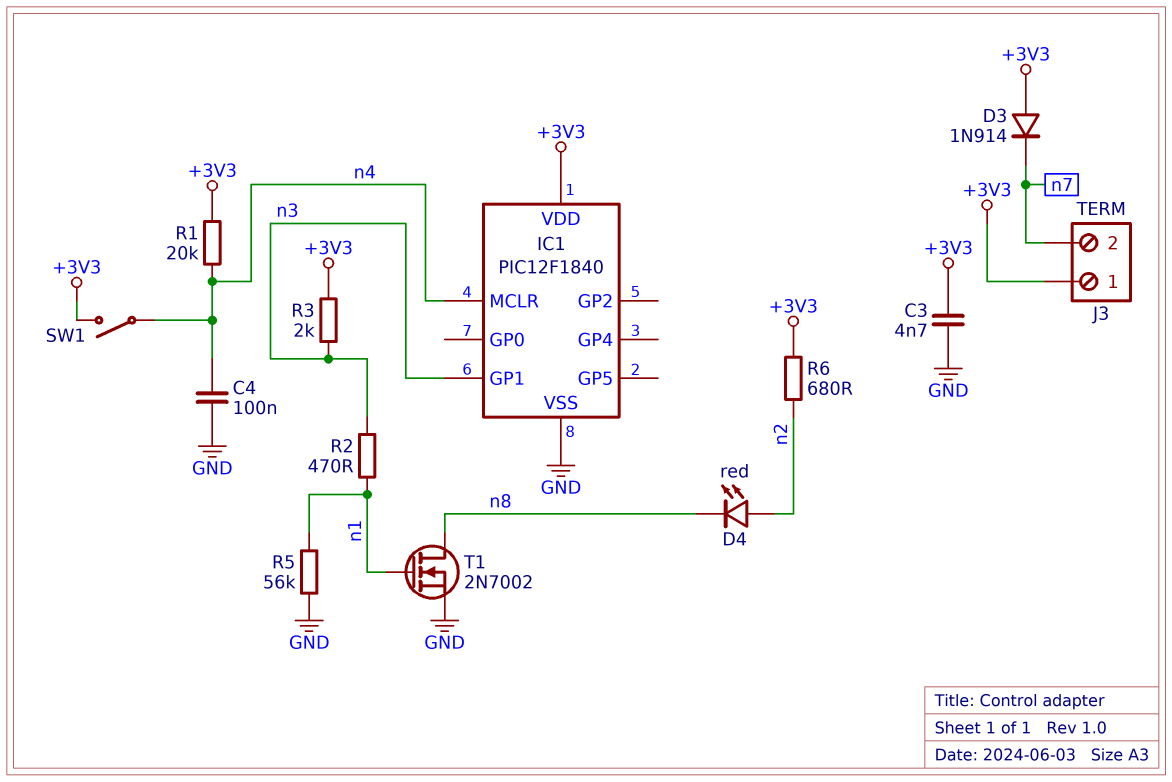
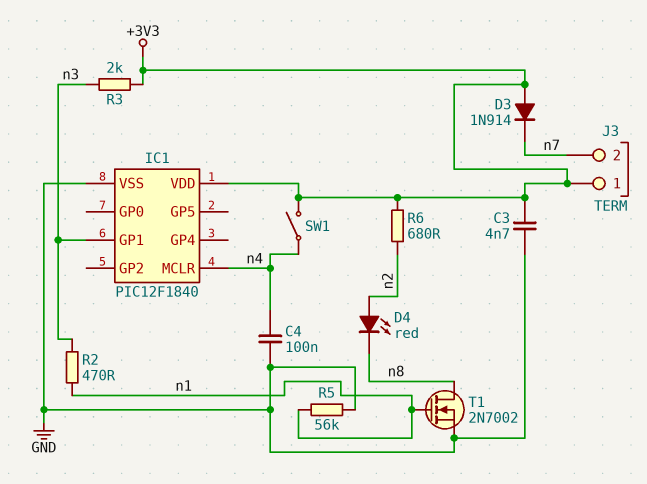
R1: 20k (+3V3, n4) -> none

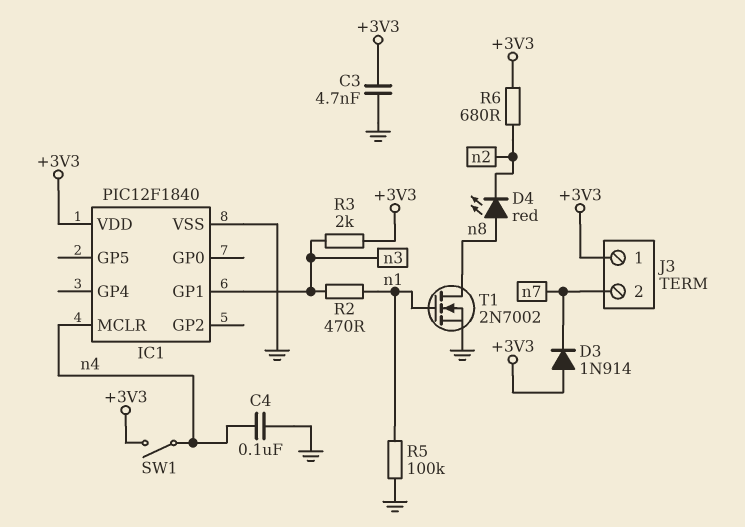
D4: LED red (A n2, K n8) -> LED red (A n8, K n2)
R5: 56k (GND, n1) -> 100k (GND, n1)

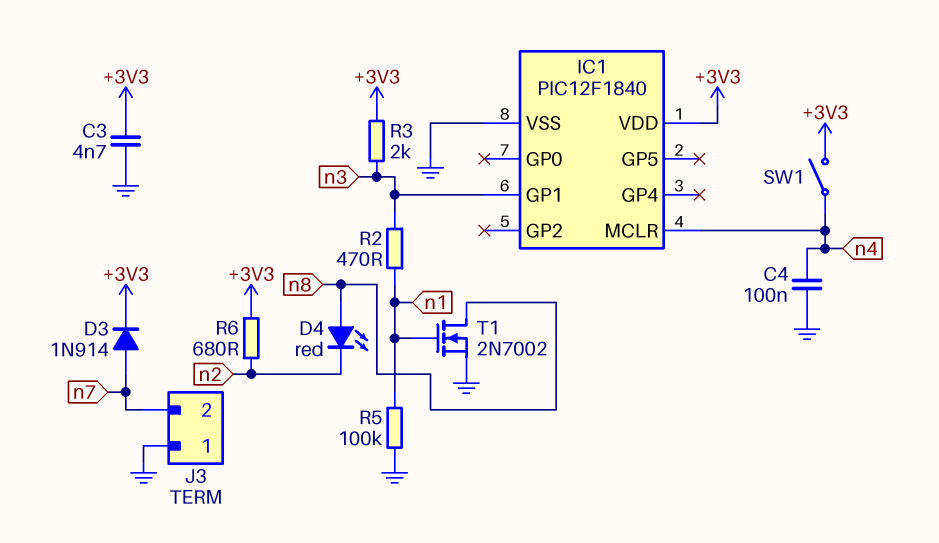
D3: diode 1N914 (A +3V3, K n7) -> diode 1N914 (A n7, K +3V3)
J3 pin 1: +3V3 -> GND

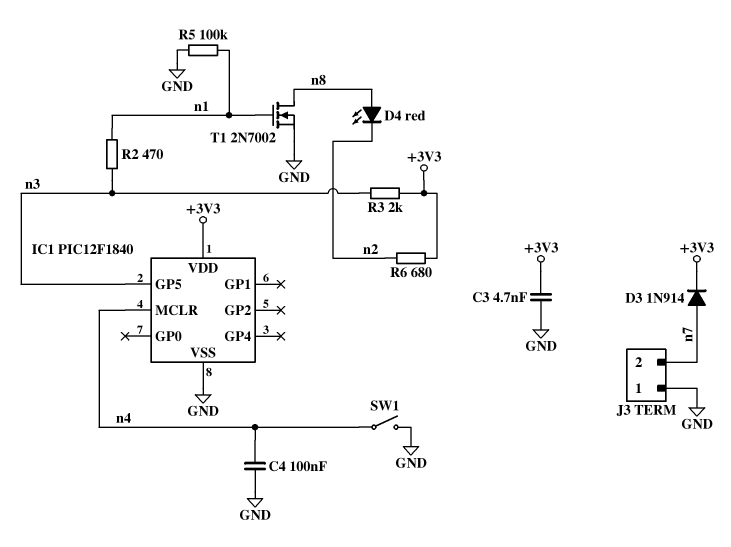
IC1 pin GP1: n3 -> none
IC1 pin GP5: none -> n3
SW1: switch (+3V3, n4) -> switch (GND, n4)

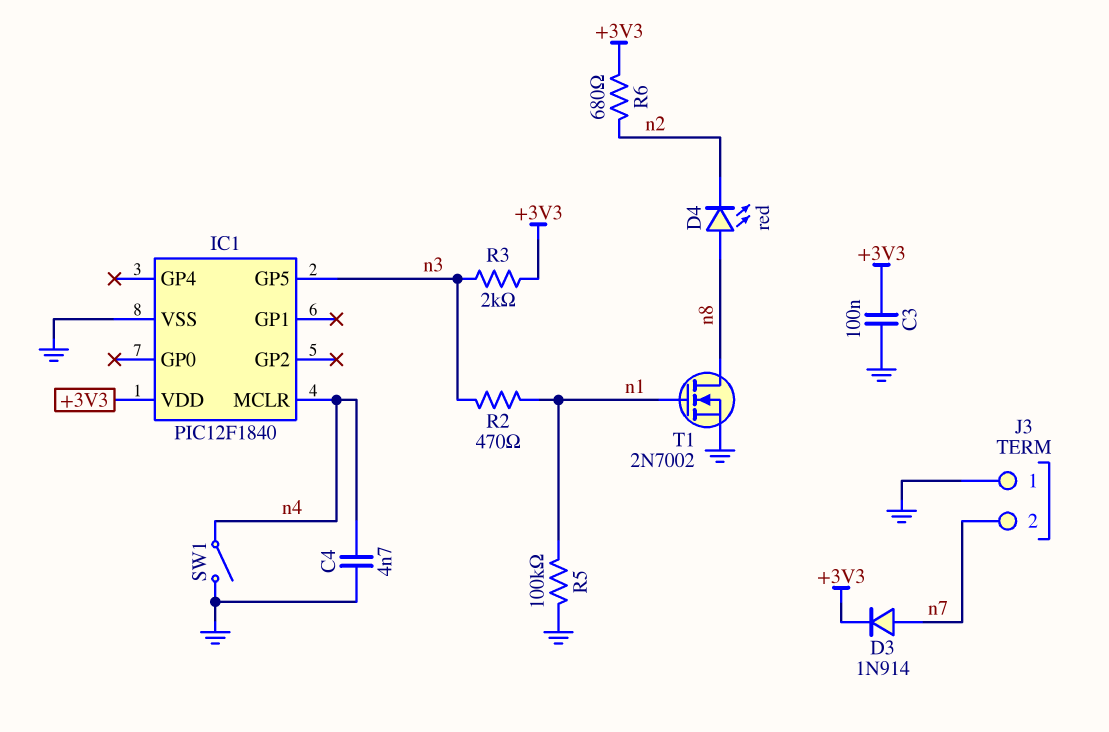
C3: 4.7nF (+3V3, GND) -> 100nF (+3V3, GND)
C4: 100nF (GND, n4) -> 4.7nF (GND, n4)

